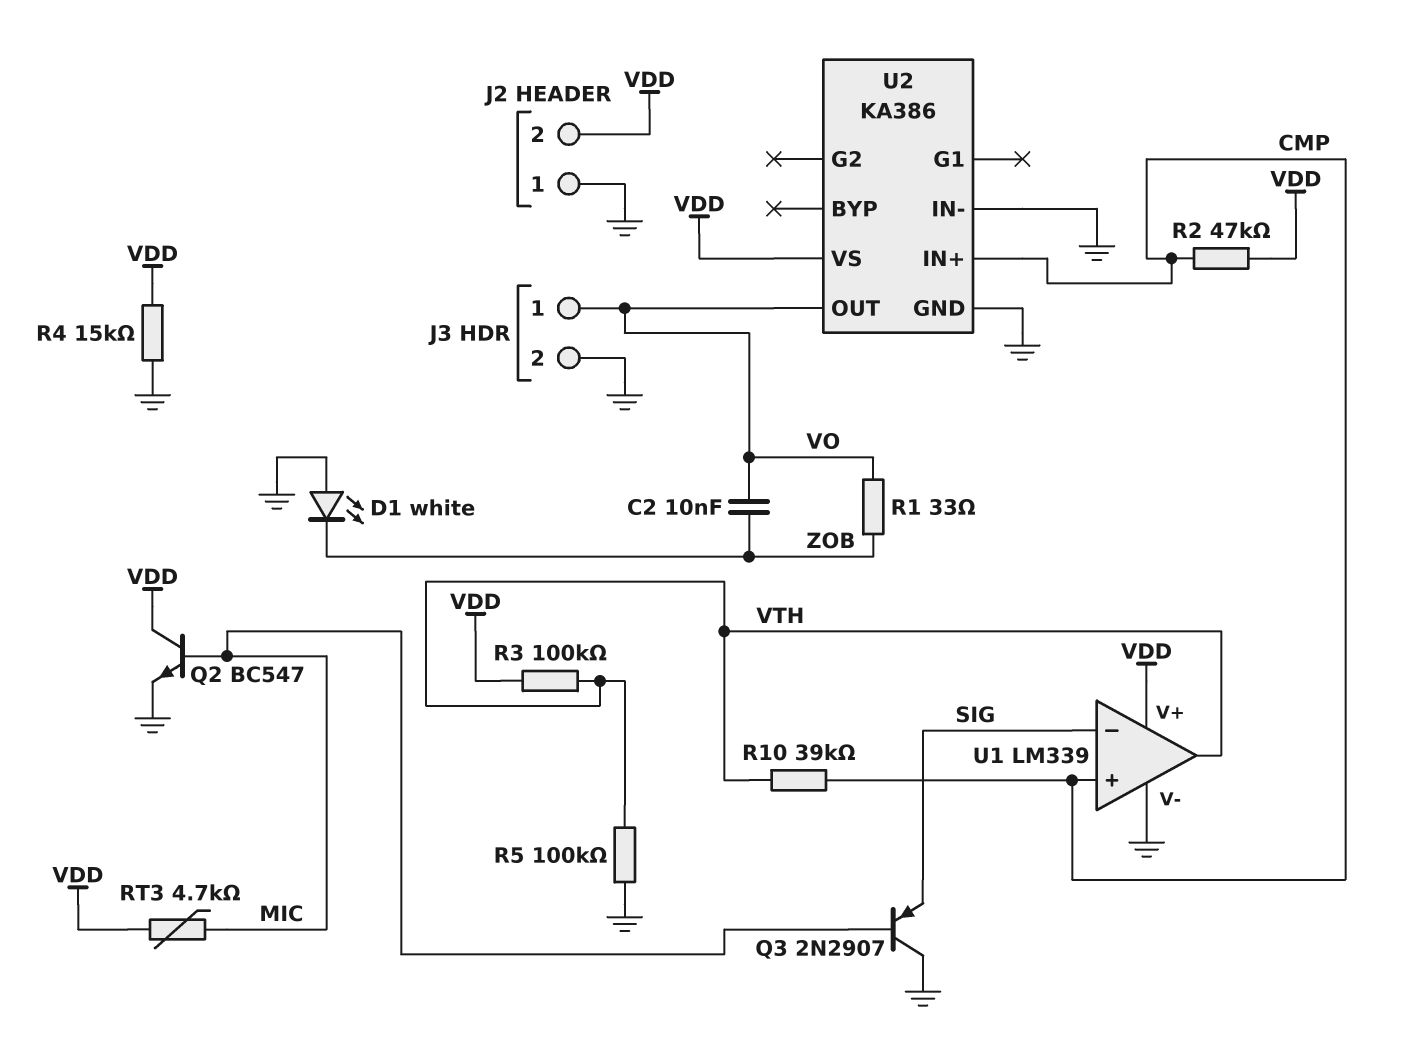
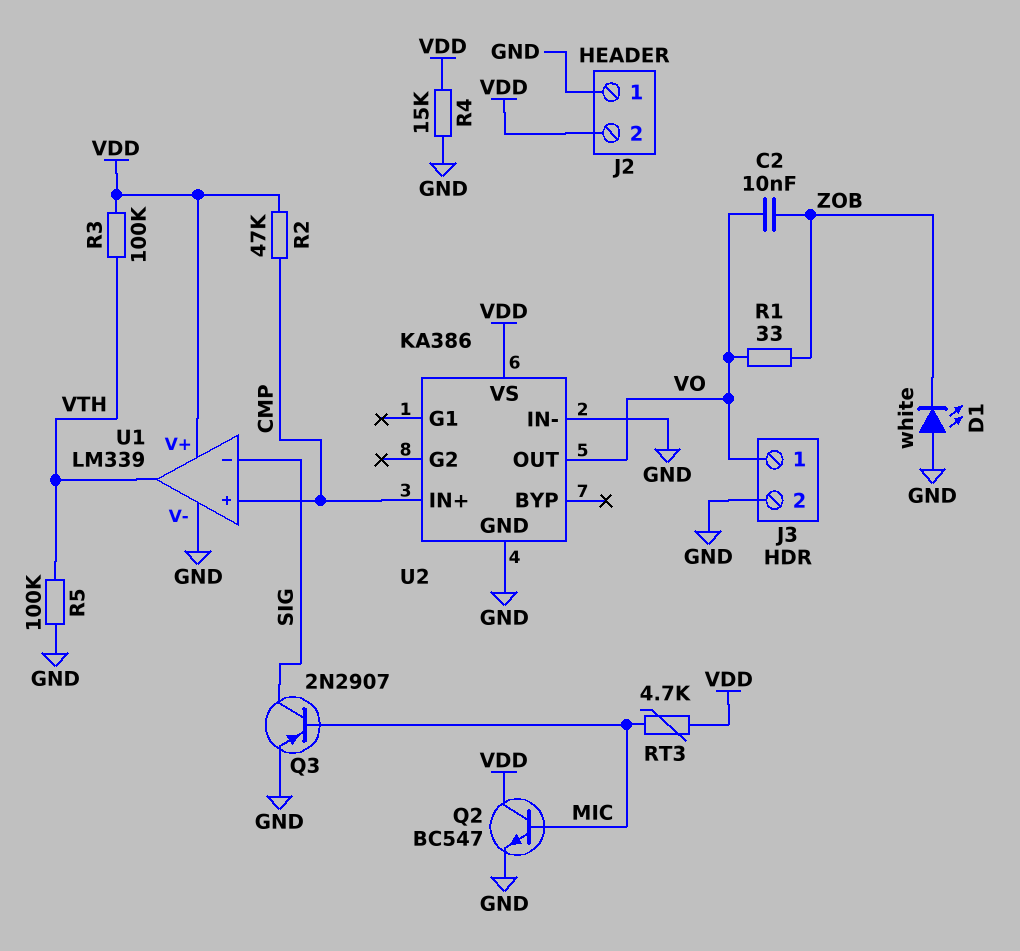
Q3: PNP 2N2907 (B MIC, C GND, E SIG) -> PNP 2N2907 (B MIC, C SIG, E GND)
R10: 39k (CMP, VTH) -> none

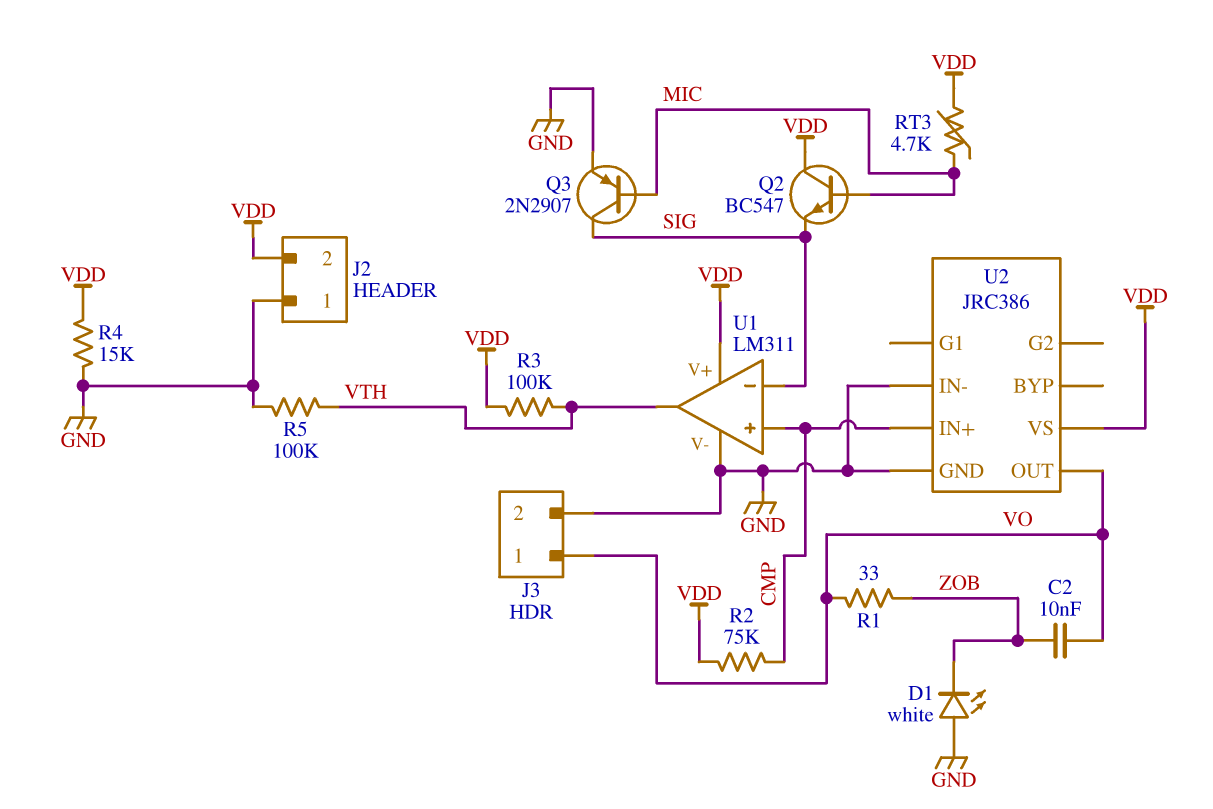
Q2: NPN BC547 (B MIC, C VDD, E GND) -> NPN BC547 (B MIC, C VDD, E SIG)
R2: 47k (CMP, VDD) -> 75k (CMP, VDD)
U1: LM339 -> LM311
U2: KA386 -> JRC386

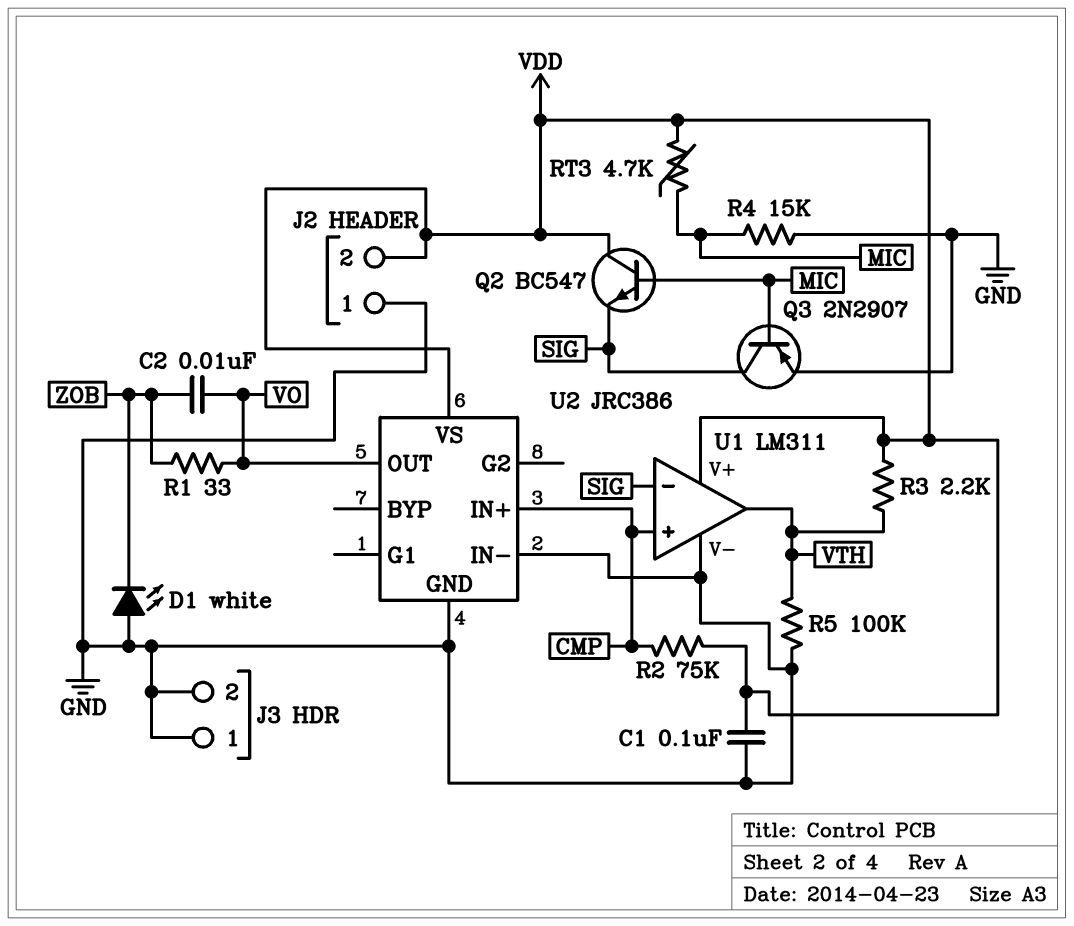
C1: none -> 100nF (GND, VDD)
J3 pin 1: VO -> GND
R3: 100k (VDD, VTH) -> 2.2k (VDD, VTH)
R4: 15k (GND, VDD) -> 15k (GND, MIC)

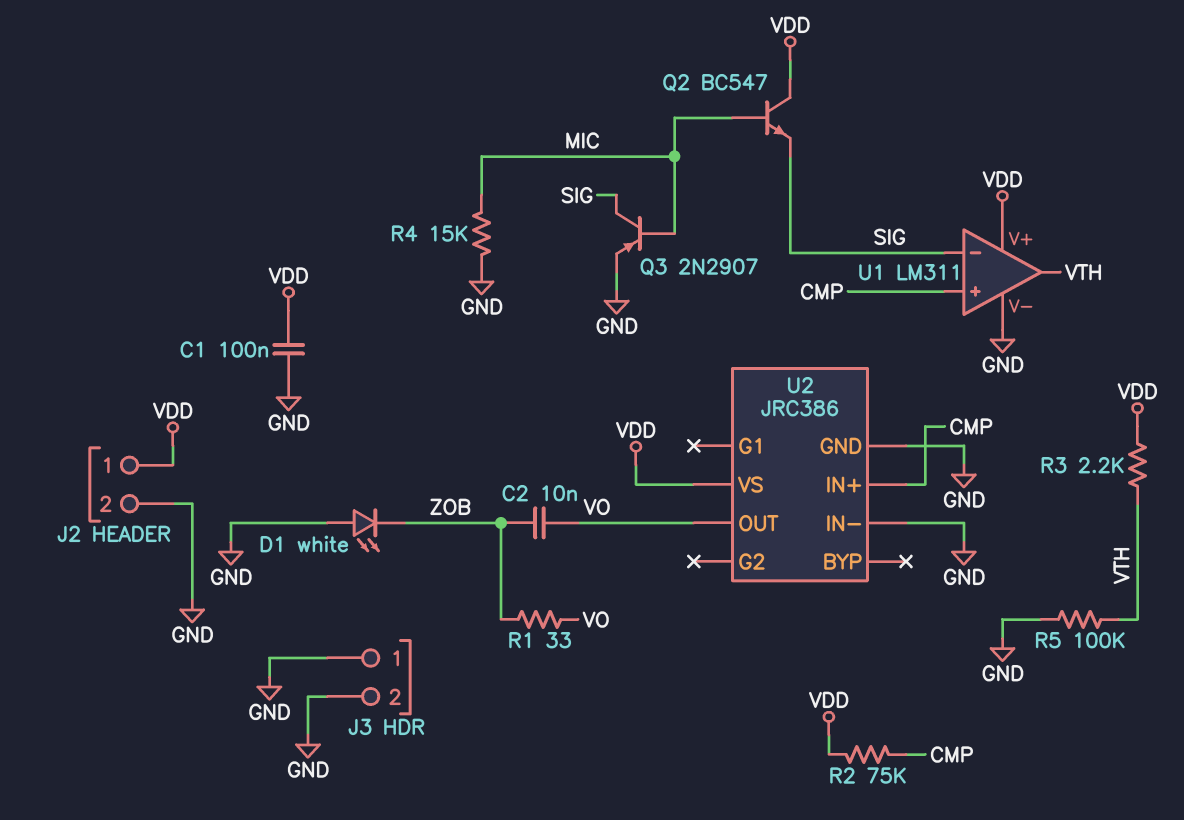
J2 pin 1: GND -> VDD
J2 pin 2: VDD -> GND
RT3: 4.7k (MIC, VDD) -> none

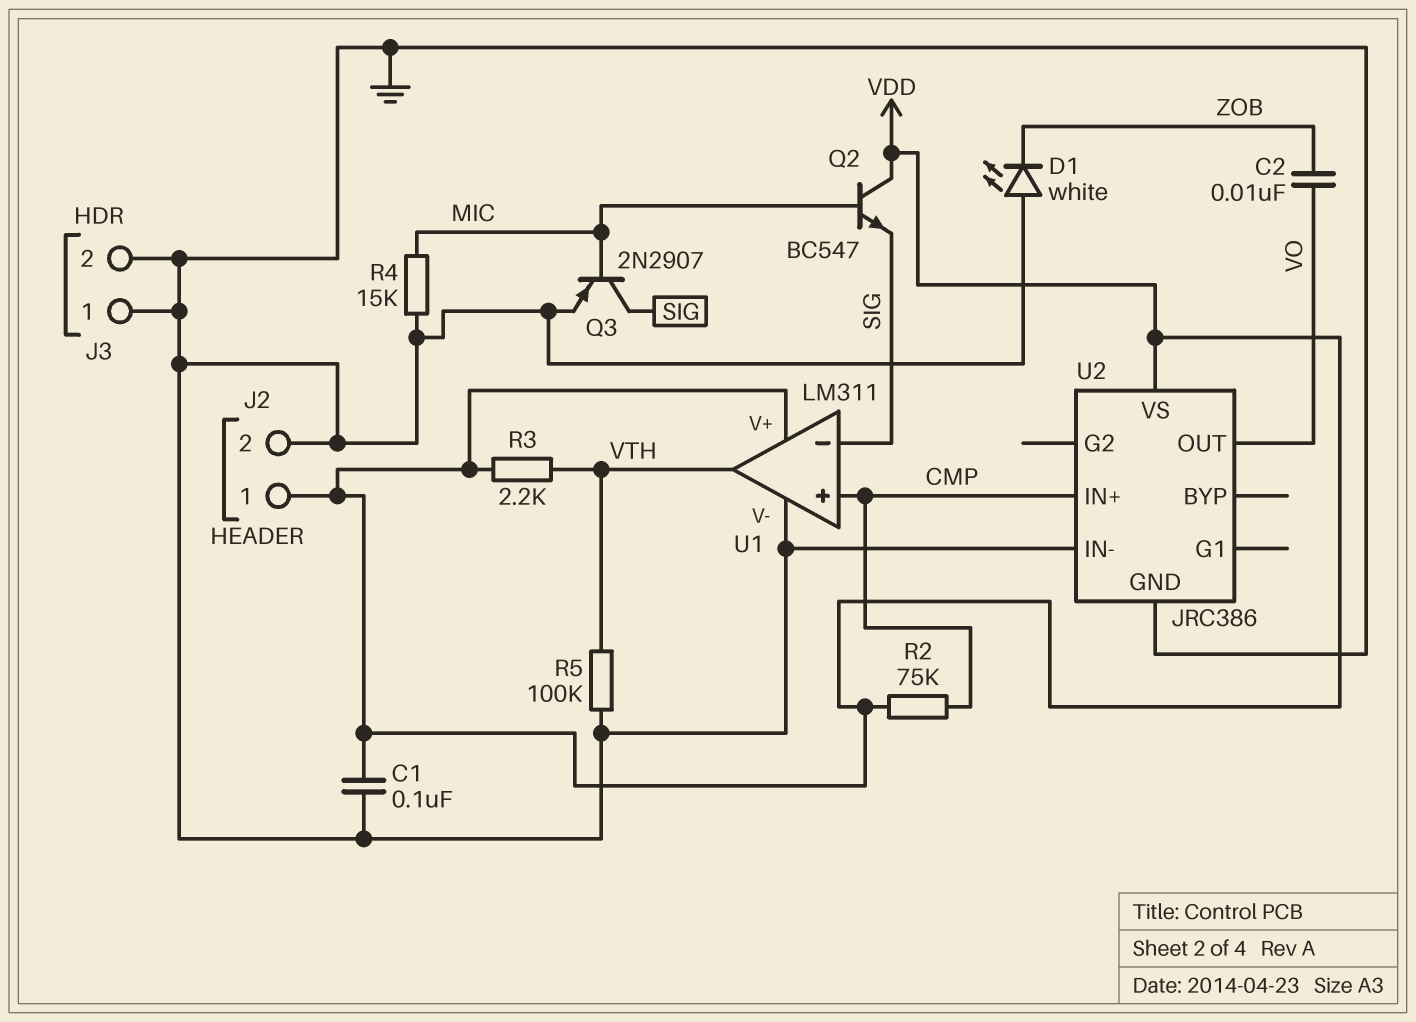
R1: 33 (VO, ZOB) -> none

